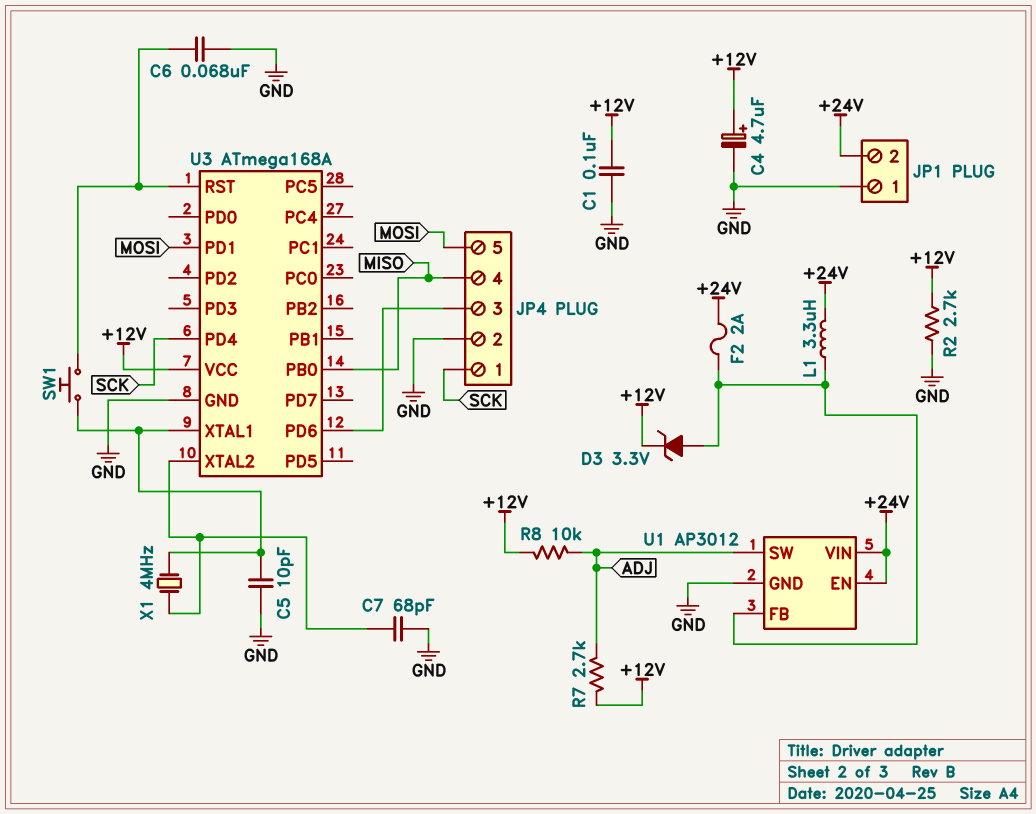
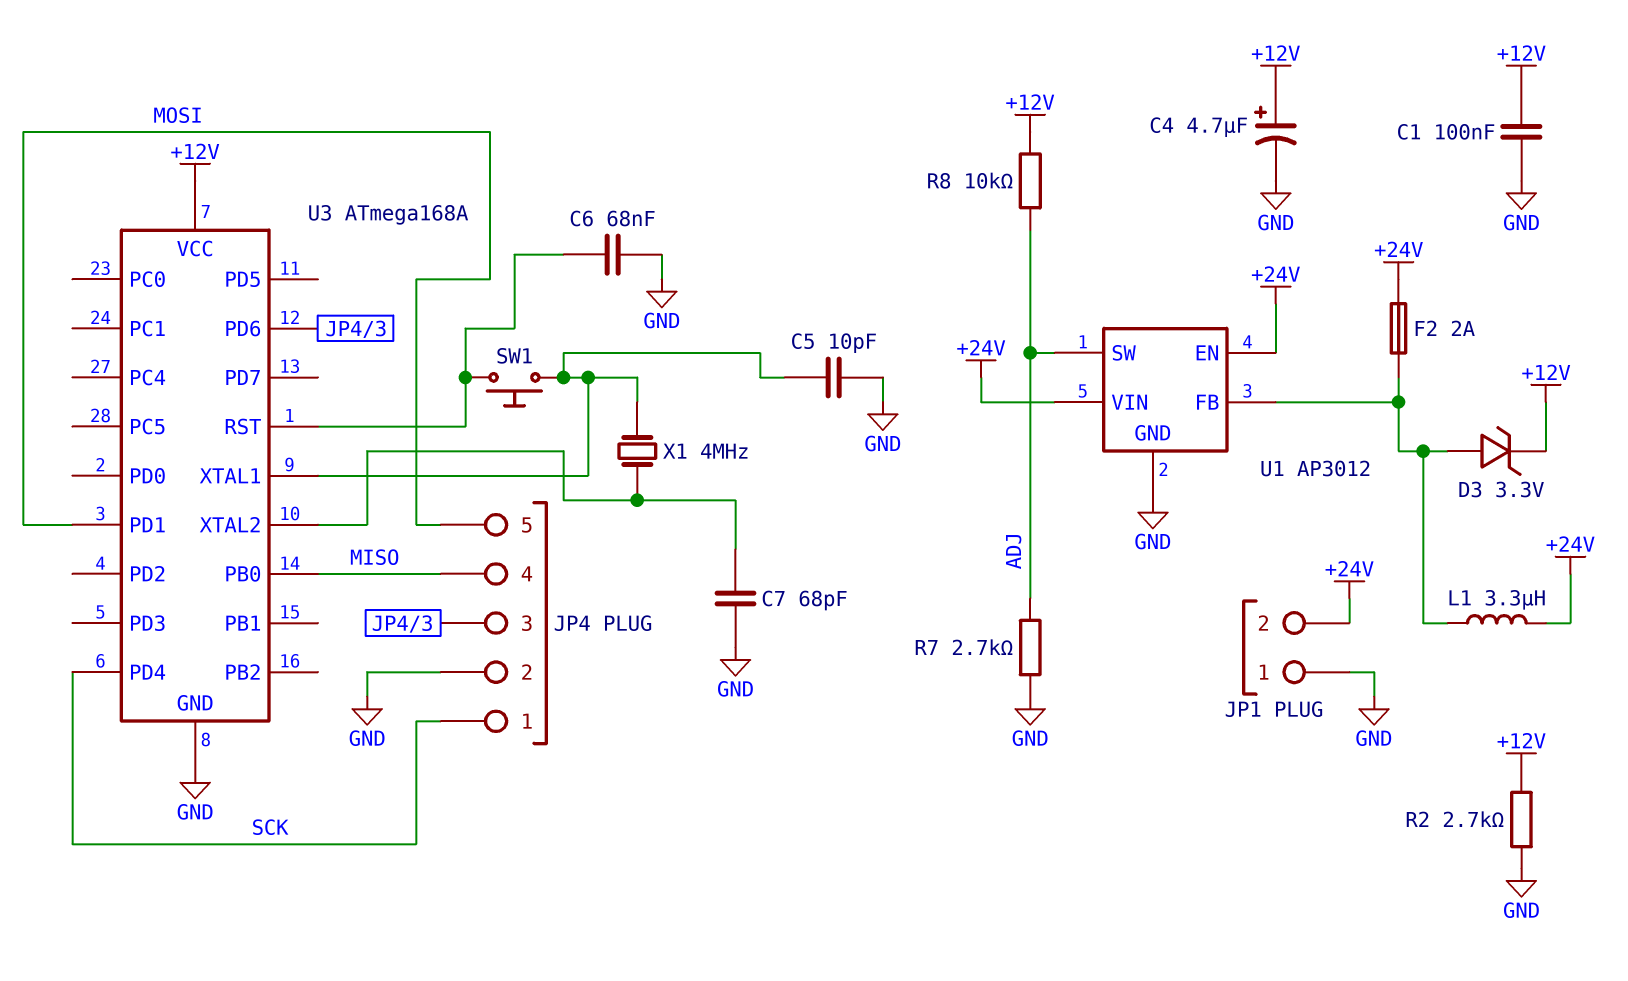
R7: 2.7k (+12V, ADJ) -> 2.7k (ADJ, GND)

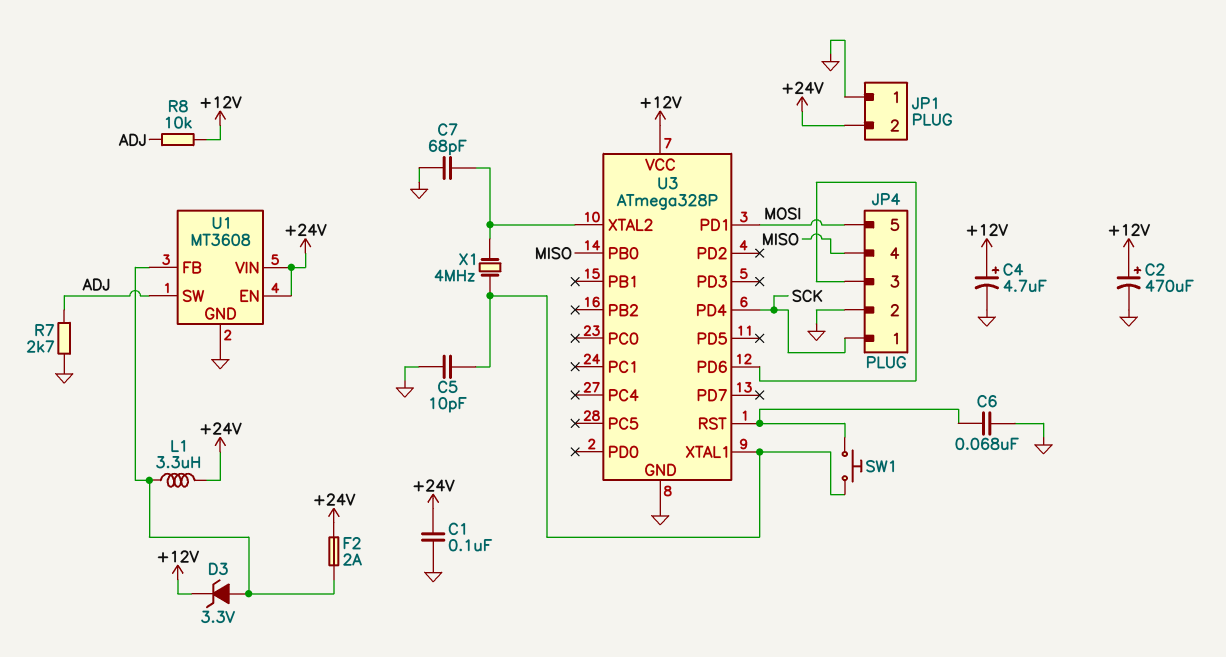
C1: 100nF (+12V, GND) -> 100nF (+24V, GND)
C2: none -> 470uF (plus +12V, minus GND)
R2: 2.7k (+12V, GND) -> none
U1: AP3012 -> MT3608
U3: ATmega168A -> ATmega328P

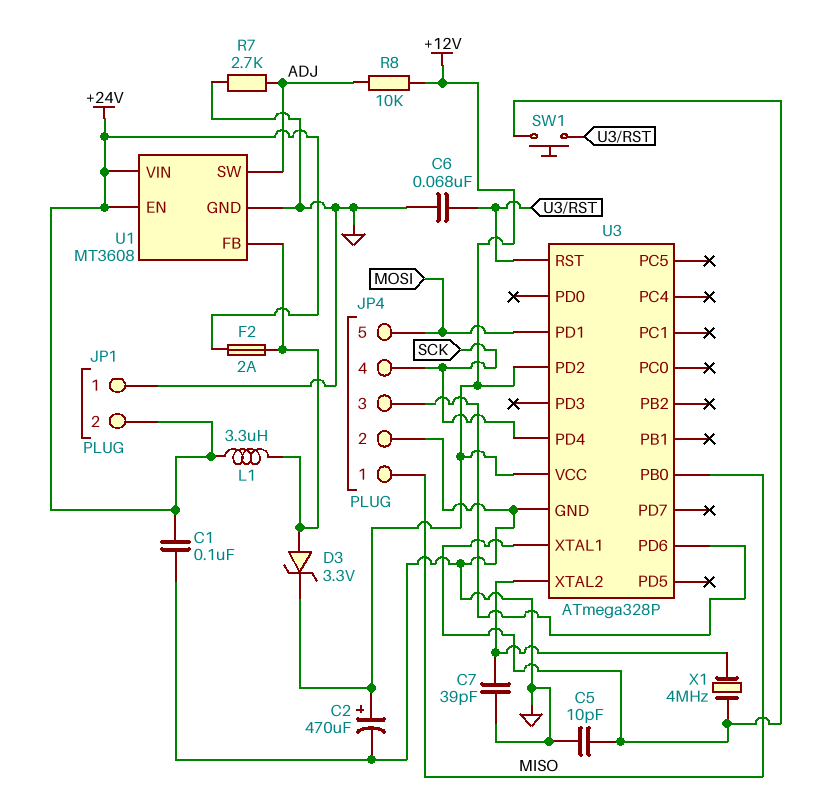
C4: 4.7uF (plus +12V, minus GND) -> none
C7: 68pF (GND, U3/XTAL2) -> 39pF (GND, U3/XTAL2)
JP4 pin 1: SCK -> MISO
JP4 pin 4: MISO -> SCK
U3 pin PD2: none -> +12V

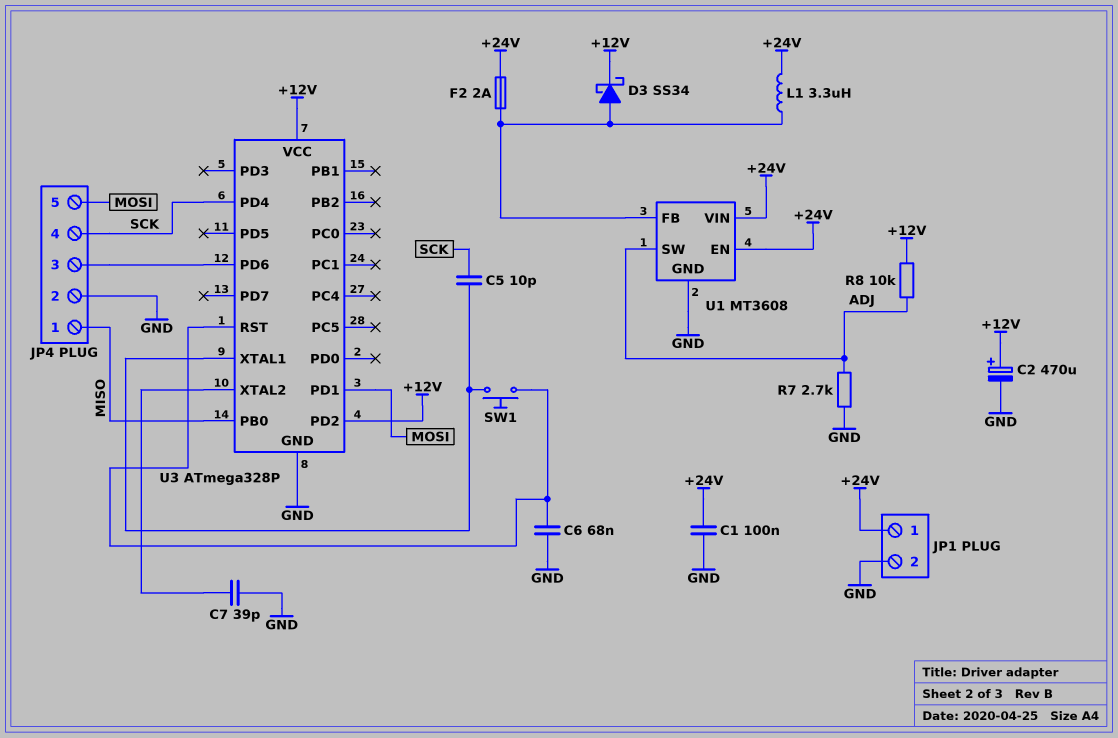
C5: 10pF (GND, U3/XTAL1) -> 10pF (SCK, U3/XTAL1)
D3: zener 3.3V (A U1/FB, K +12V) -> schottky SS34 (A U1/FB, K +12V)
JP1 pin 1: GND -> +24V
JP1 pin 2: +24V -> GND
X1: 4MHz (U3/XTAL1, U3/XTAL2) -> none

